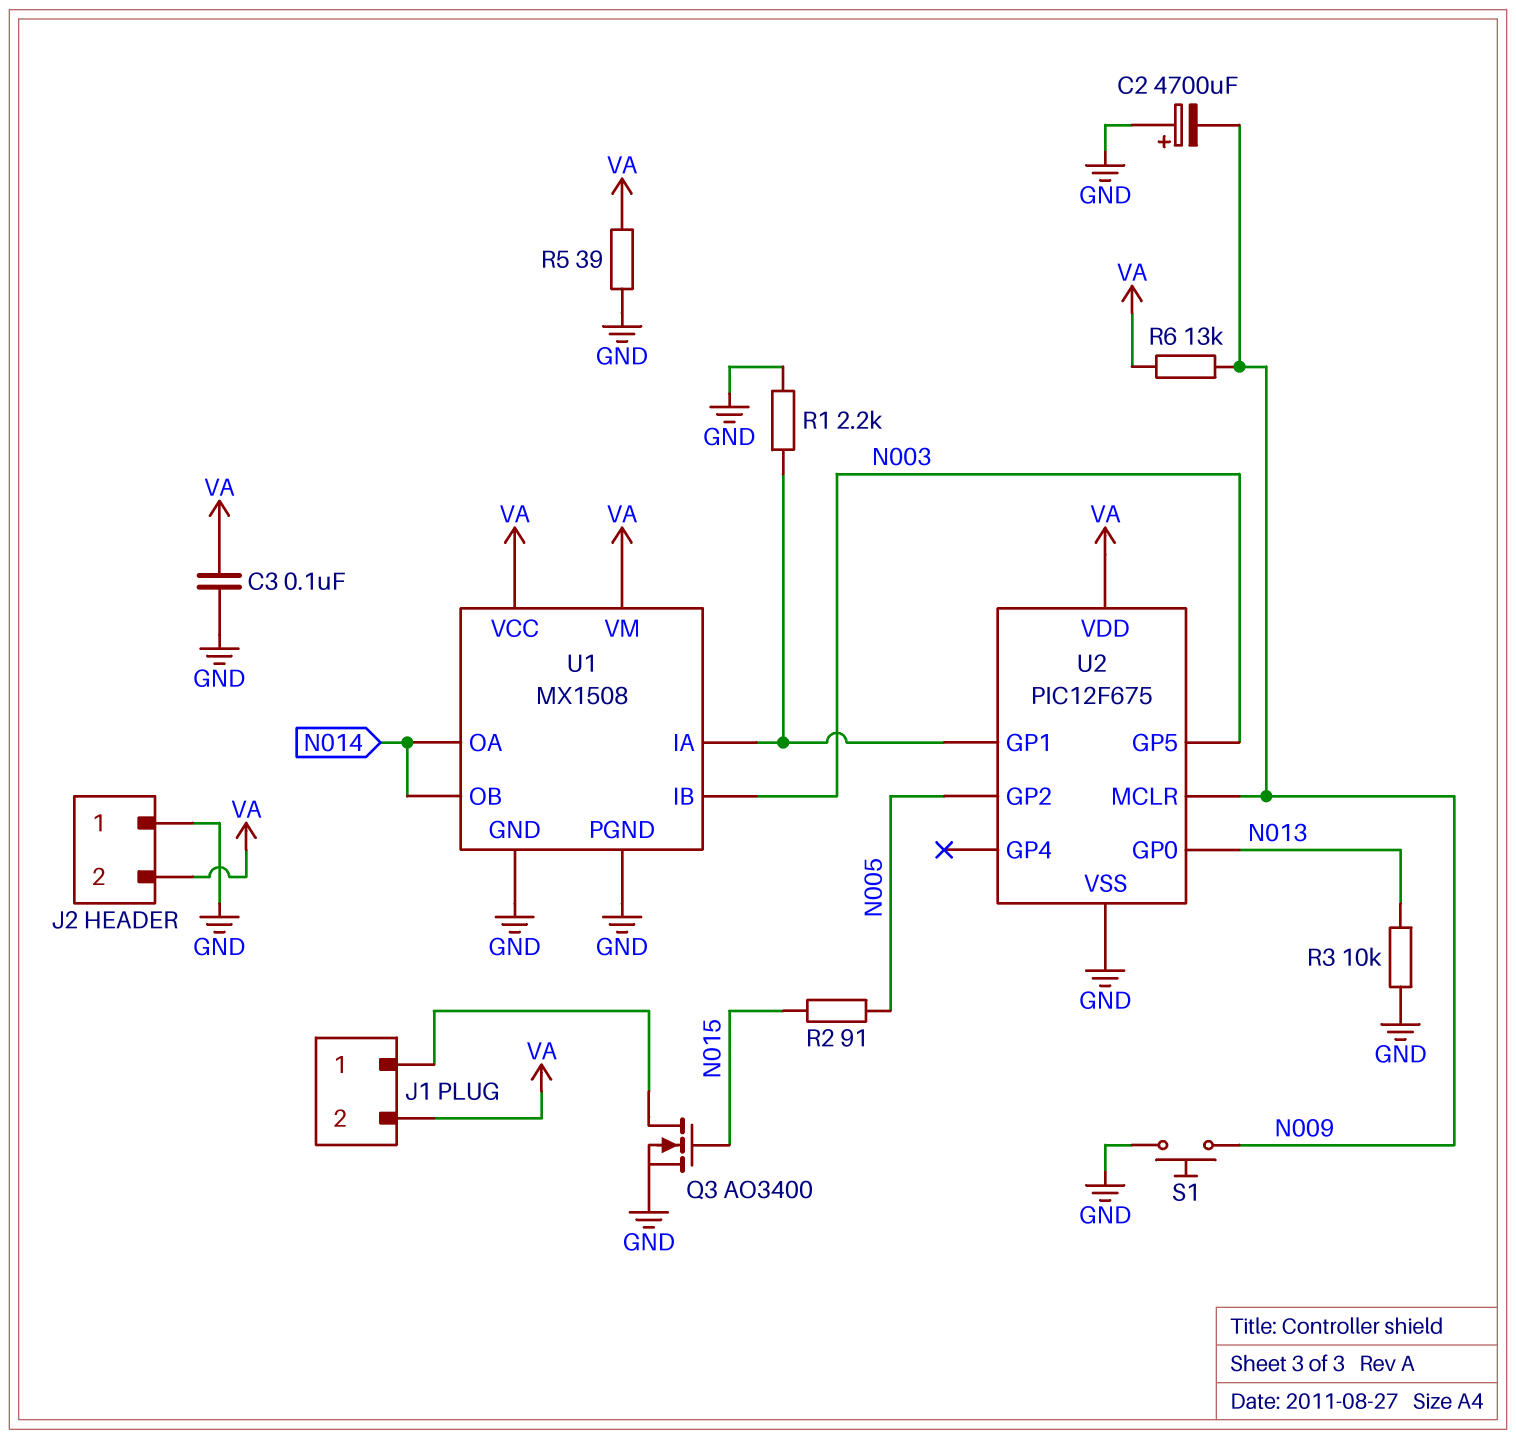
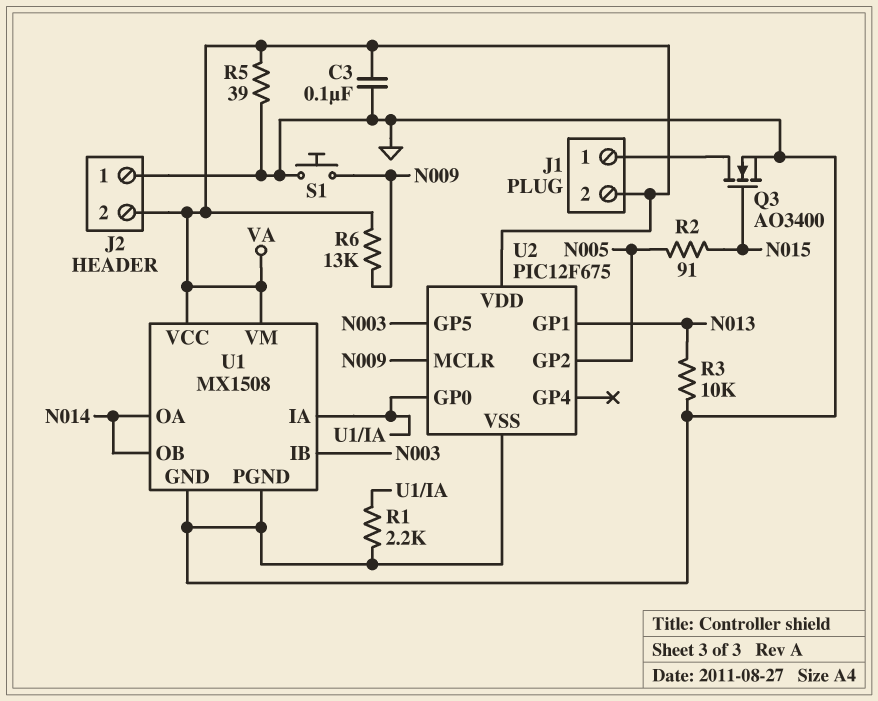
C2: 4700uF (plus GND, minus N009) -> none
U2 pin GP0: N013 -> U1/IA
U2 pin GP1: U1/IA -> N013

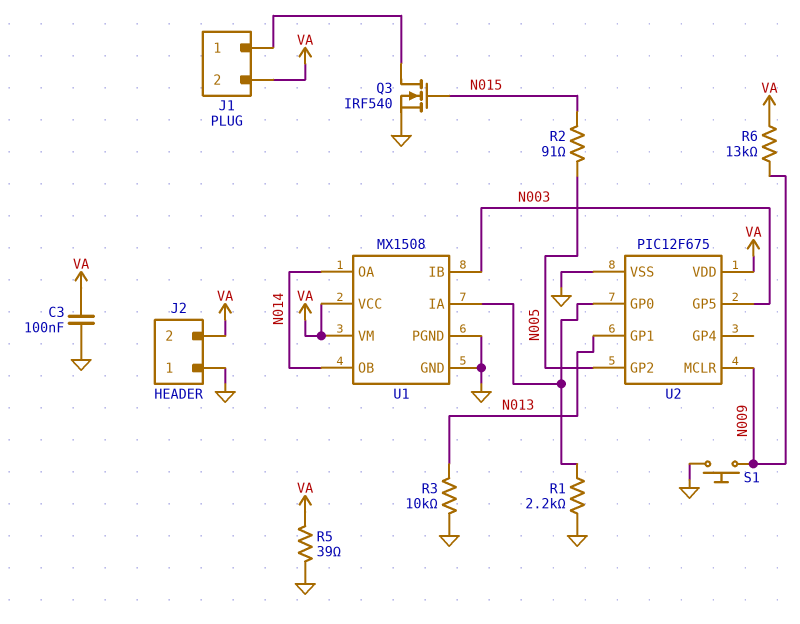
Q3: NMOS AO3400 (G N015, D J1/1, S GND) -> NMOS IRF540 (G N015, D J1/1, S GND)

